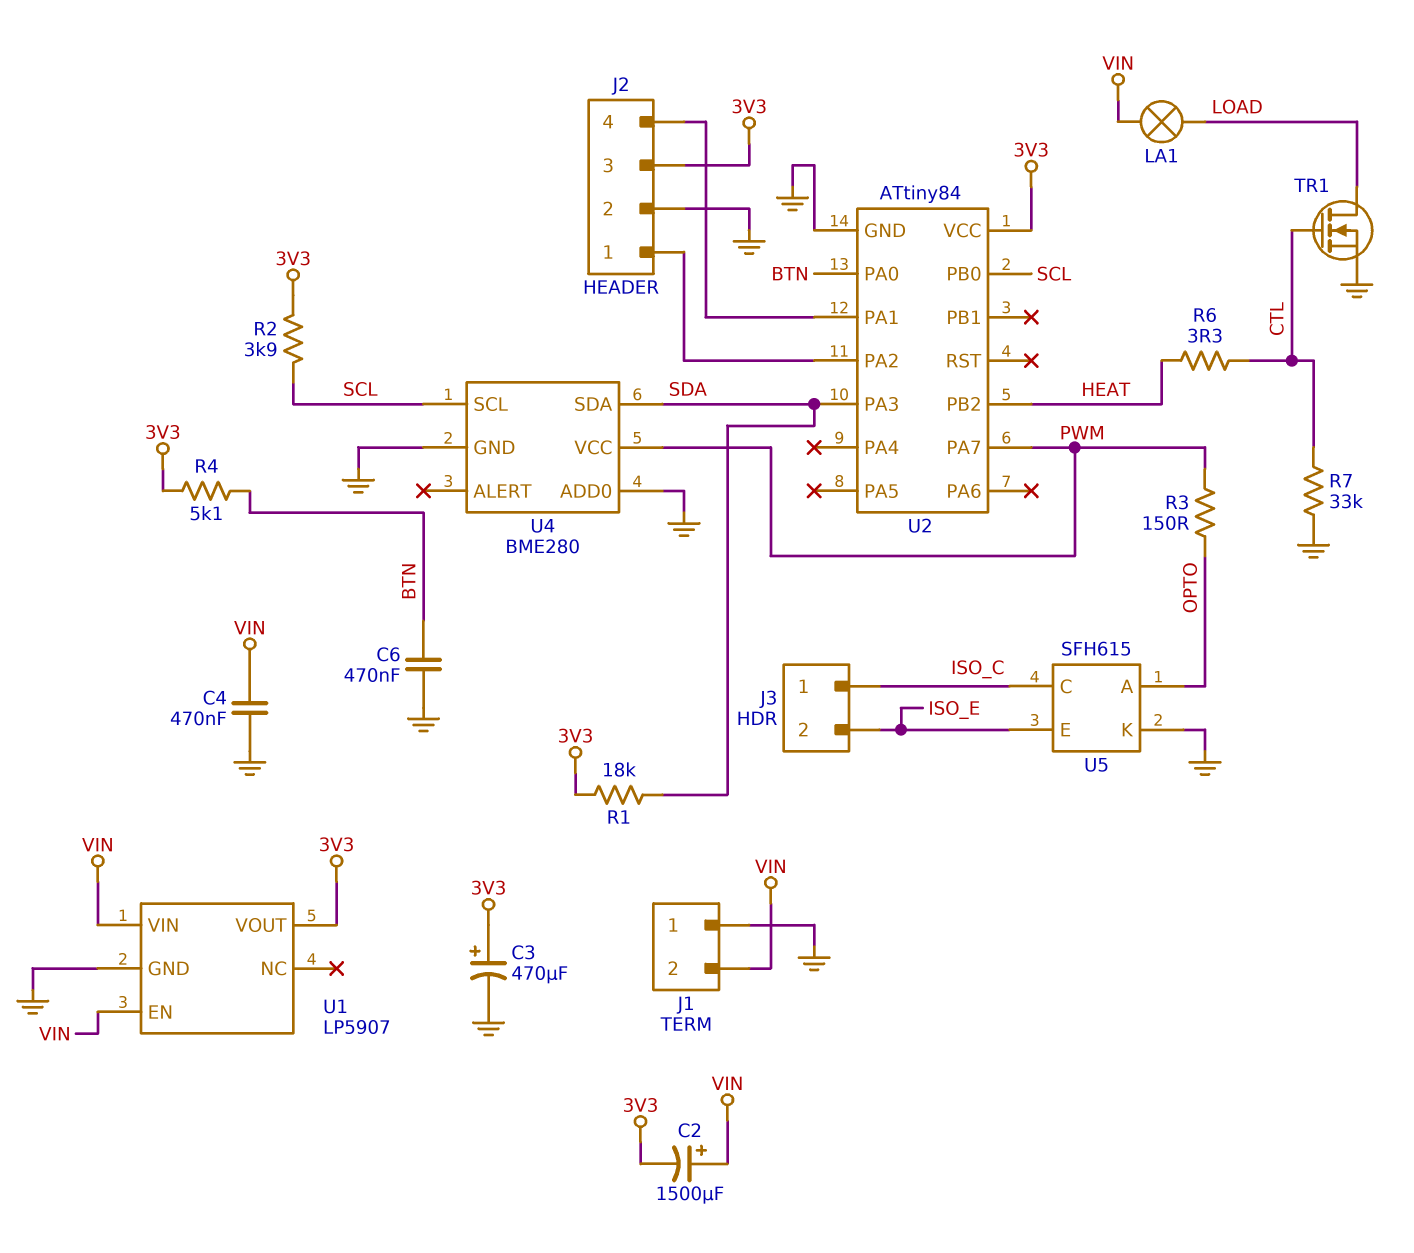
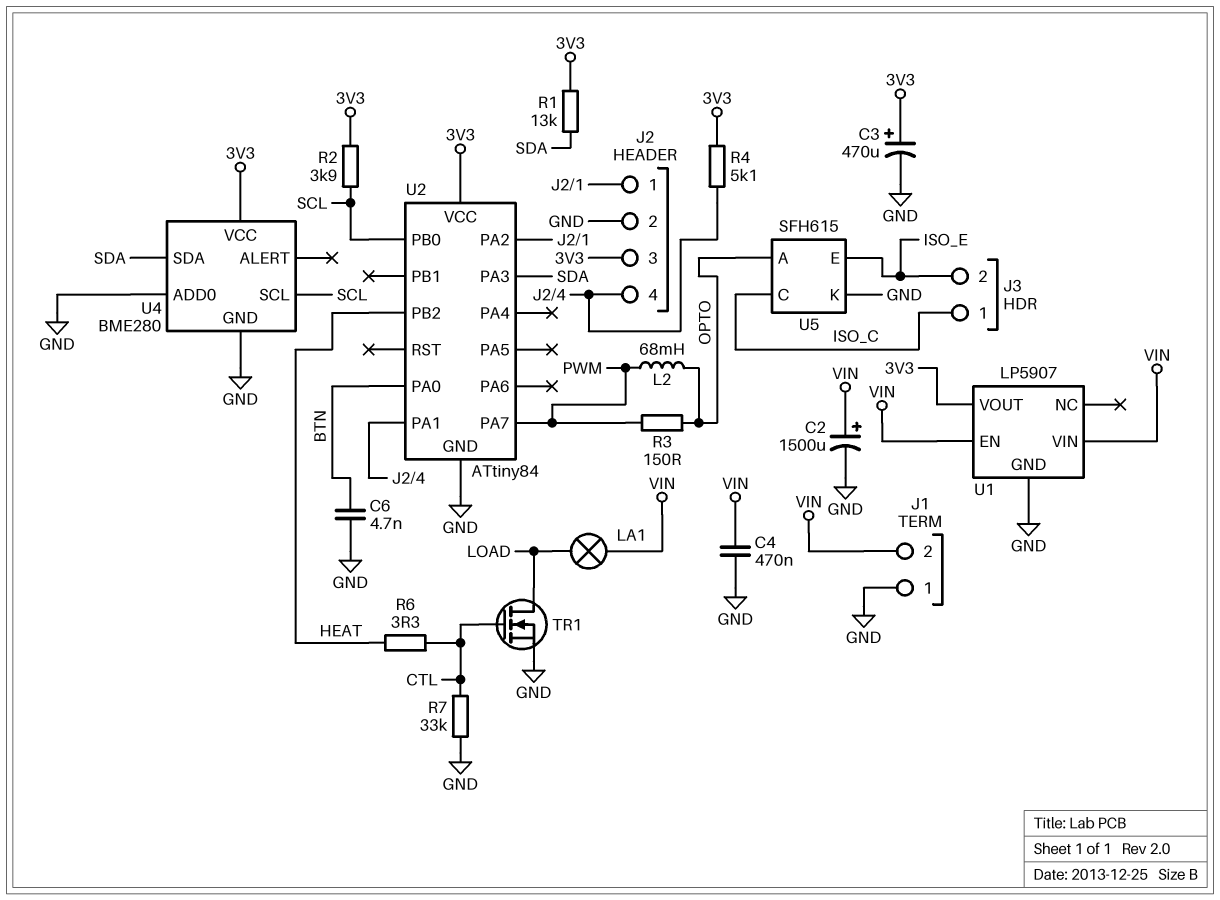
C2: 1500uF (plus VIN, minus 3V3) -> 1500uF (plus VIN, minus GND)
C6: 470nF (BTN, GND) -> 4.7nF (BTN, GND)
L2: none -> 68mH (OPTO, PWM)
R1: 18k (3V3, SDA) -> 13k (3V3, SDA)
R4: 5.1k (3V3, BTN) -> 5.1k (3V3, J2/4)
U4 pin VCC: PWM -> 3V3

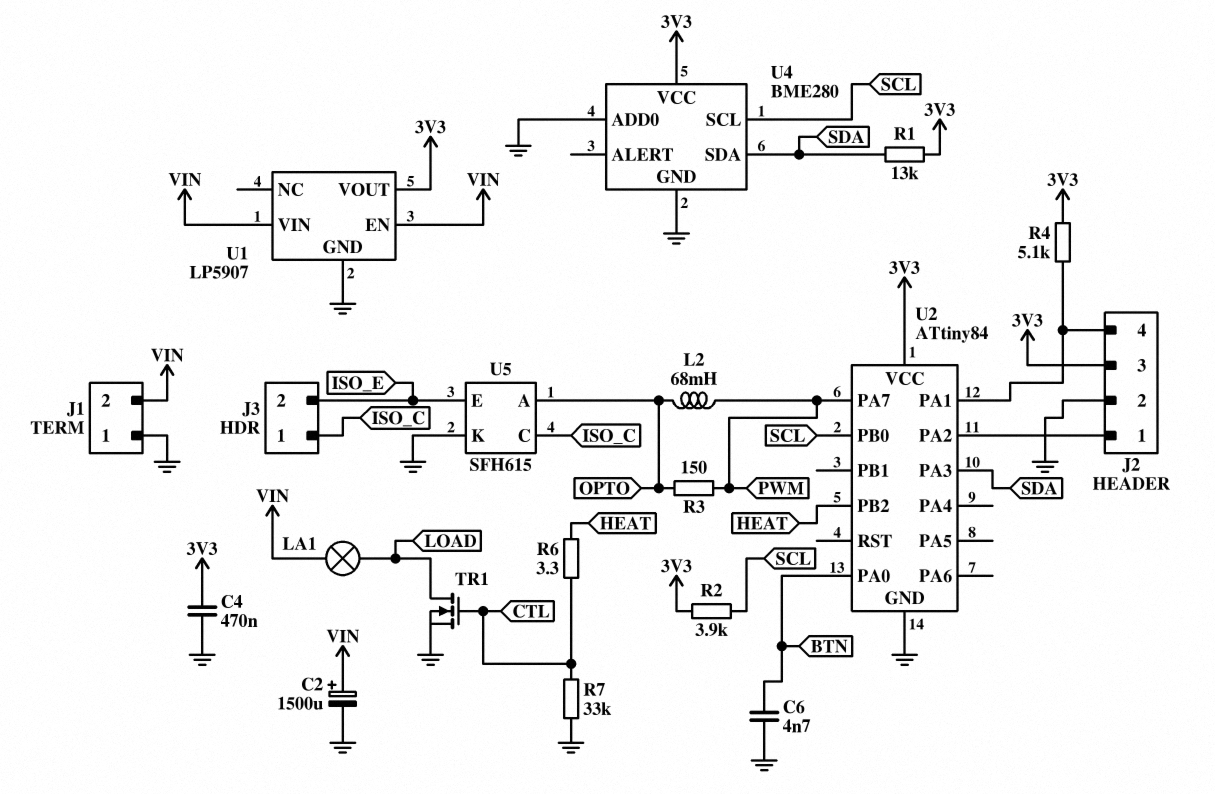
C3: 470uF (plus 3V3, minus GND) -> none
C4: 470nF (GND, VIN) -> 470nF (3V3, GND)

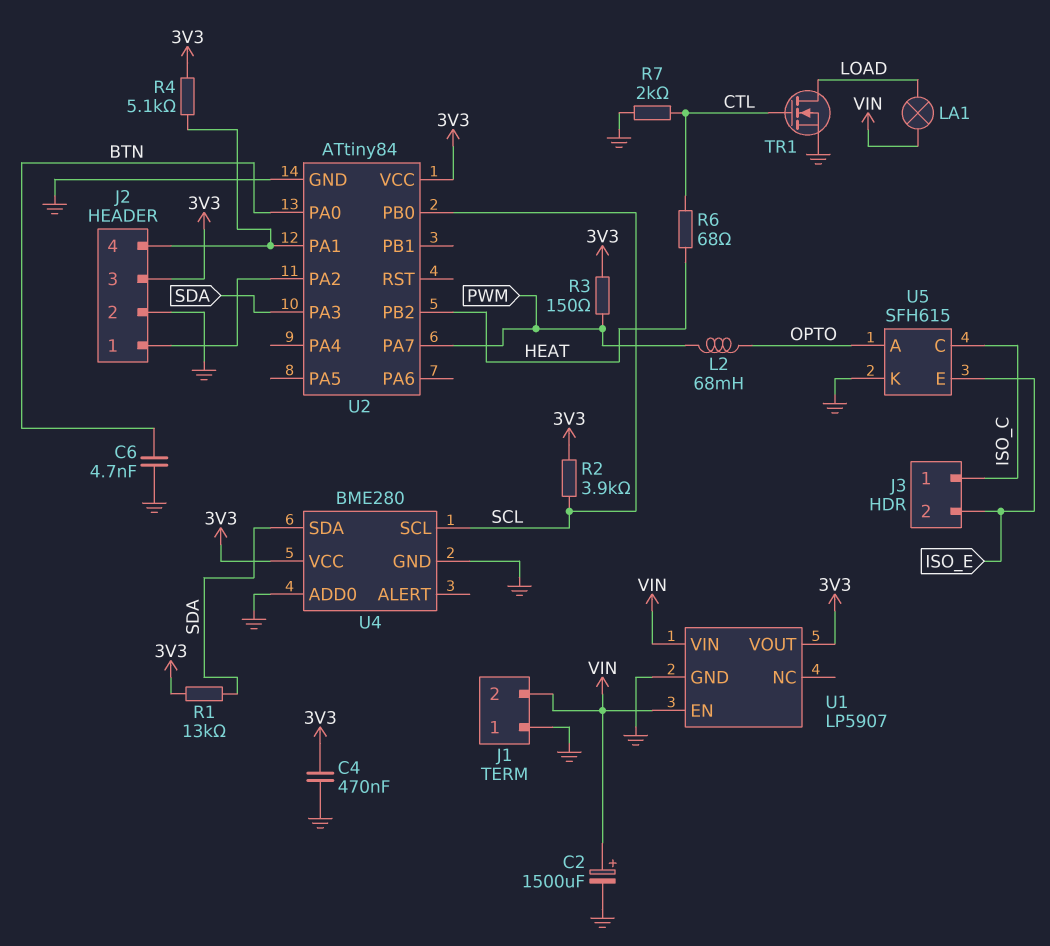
R3: 150 (OPTO, PWM) -> 150 (3V3, PWM)
R6: 3.3 (CTL, HEAT) -> 68 (CTL, HEAT)
R7: 33k (CTL, GND) -> 2k (CTL, GND)

